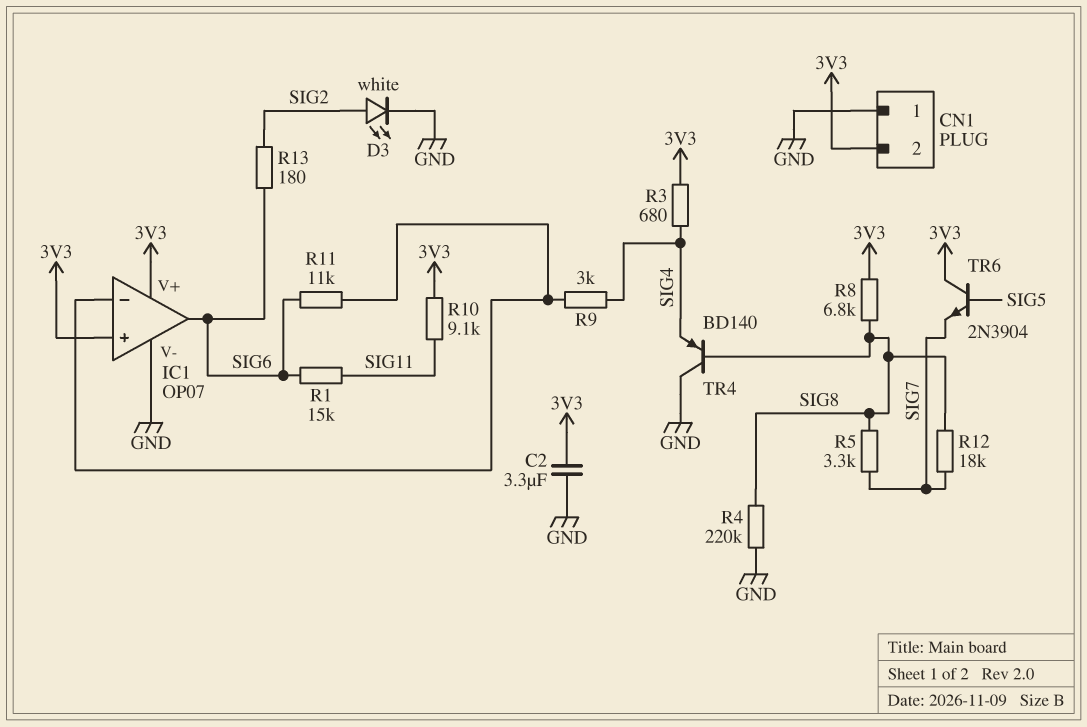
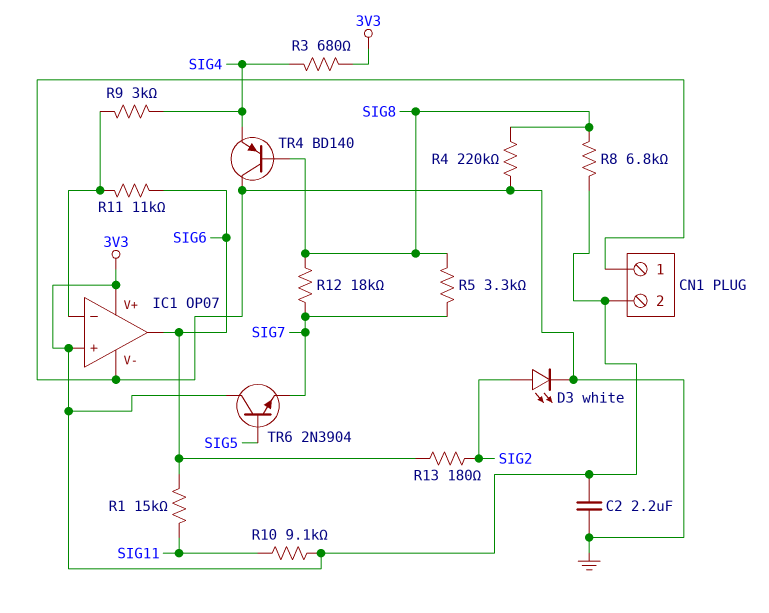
C2: 3.3uF (3V3, GND) -> 2.2uF (3V3, GND)

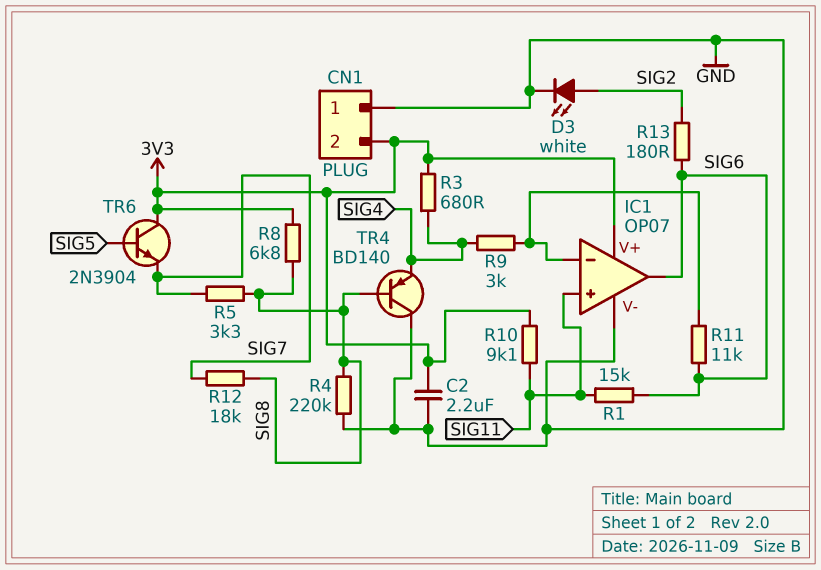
IC1 pin in+: 3V3 -> SIG11

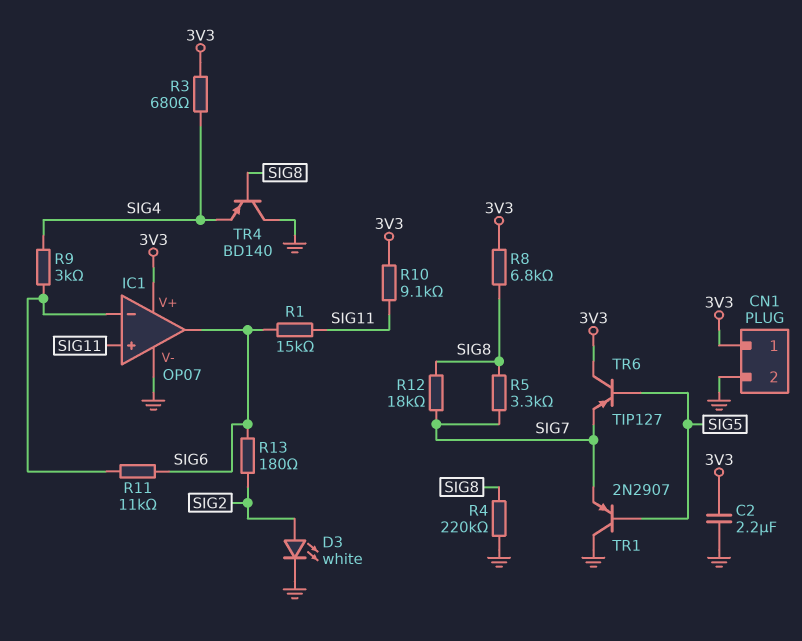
CN1 pin 1: GND -> 3V3
CN1 pin 2: 3V3 -> GND
TR1: none -> PNP 2N2907 (B SIG5, C GND, E SIG7)
TR6: NPN 2N3904 (B SIG5, C 3V3, E SIG7) -> PNP TIP127 (B SIG5, C 3V3, E SIG7)

